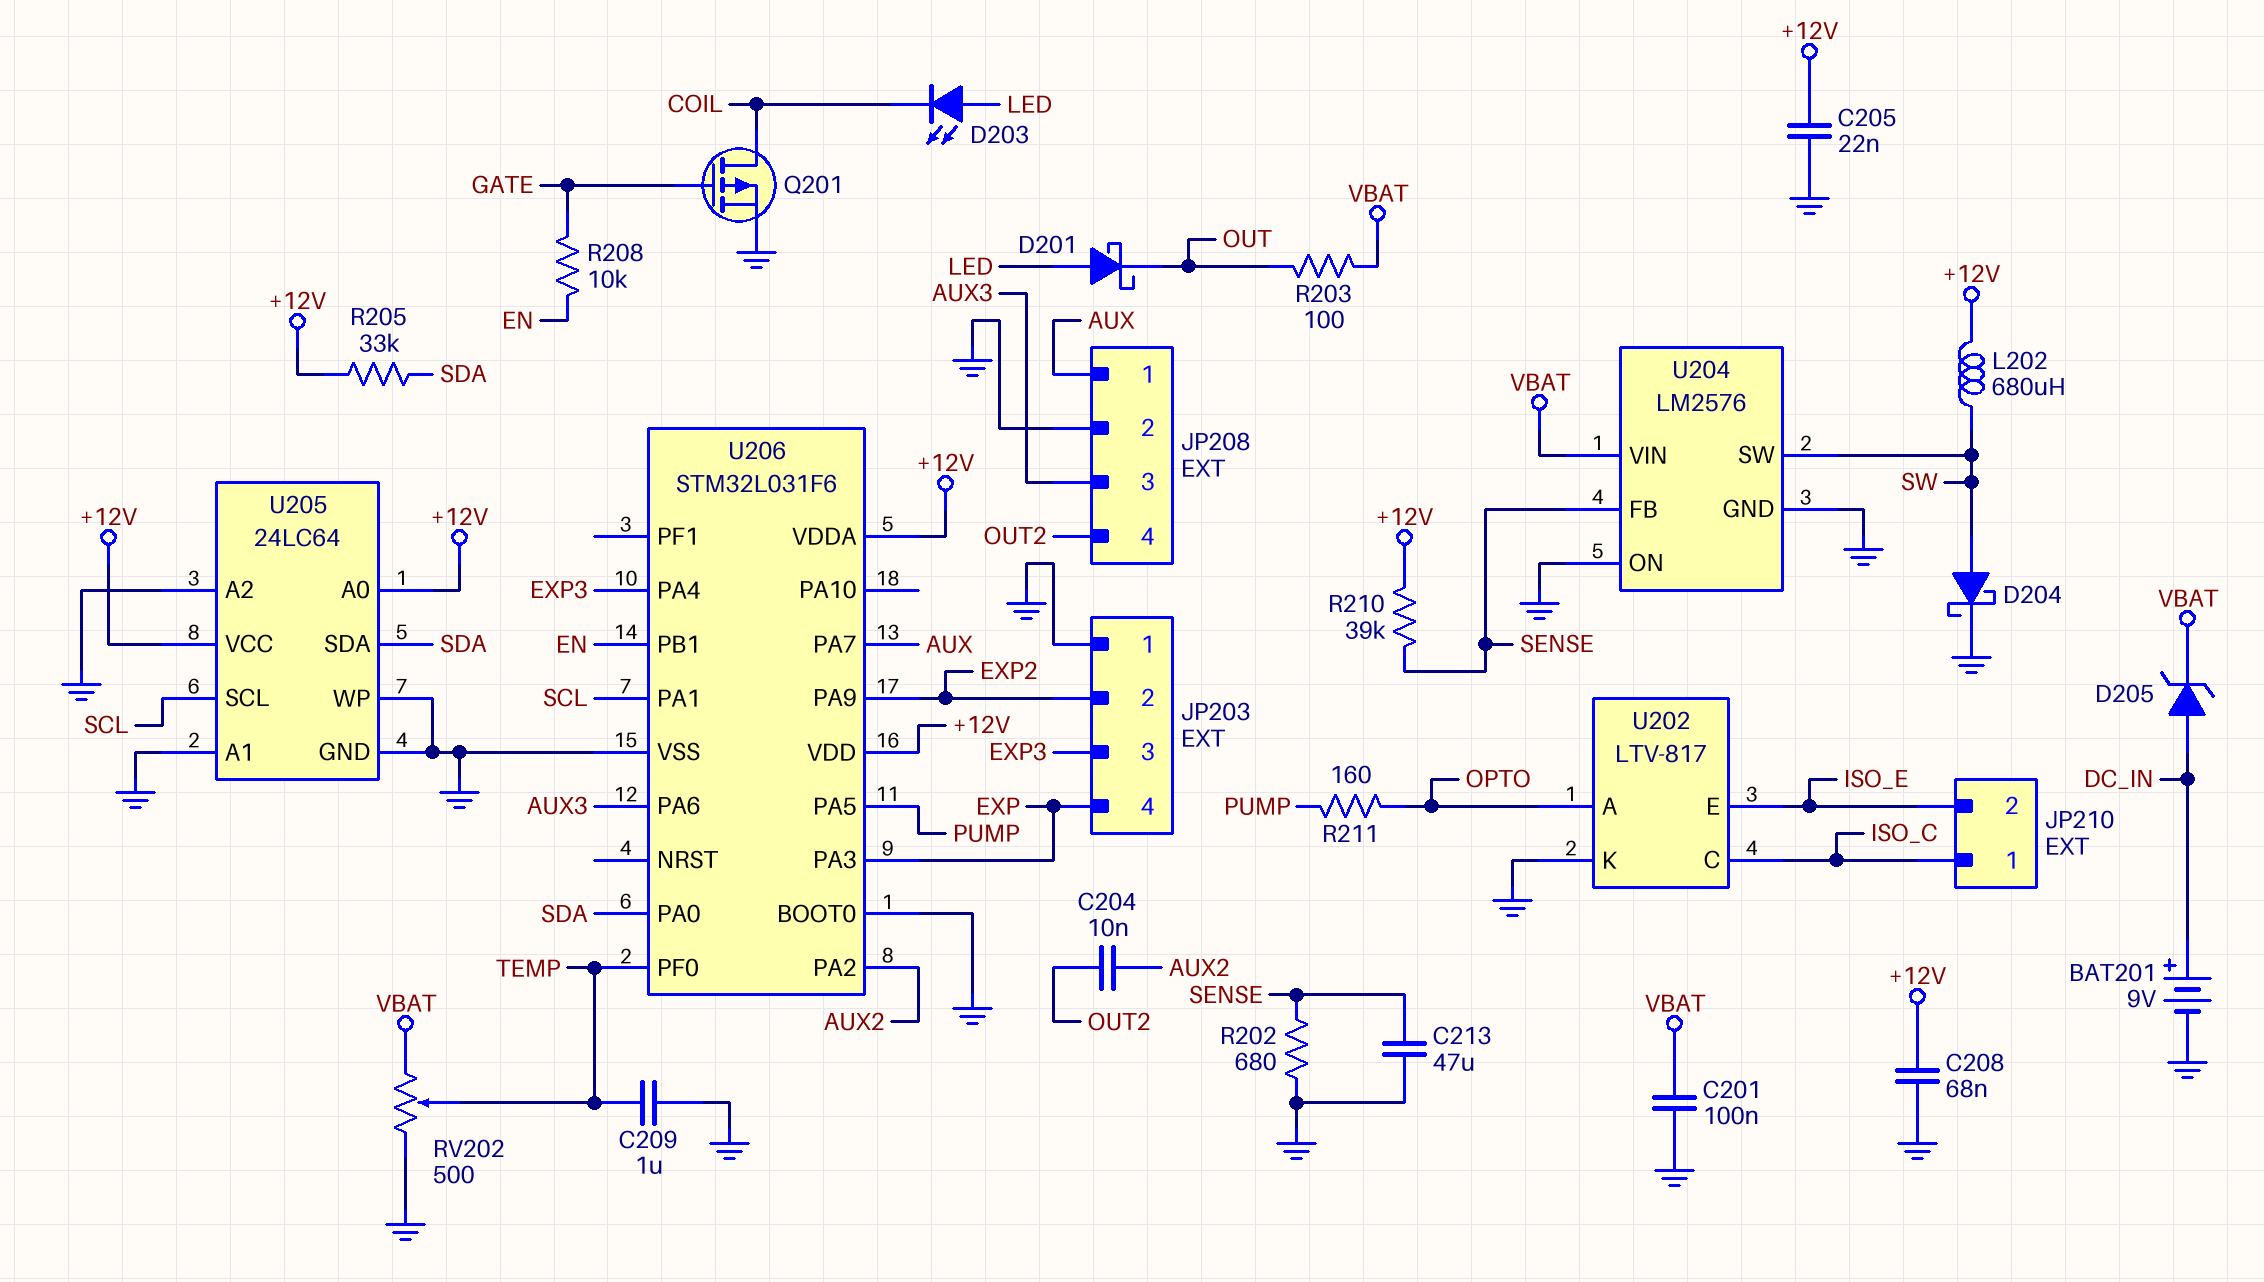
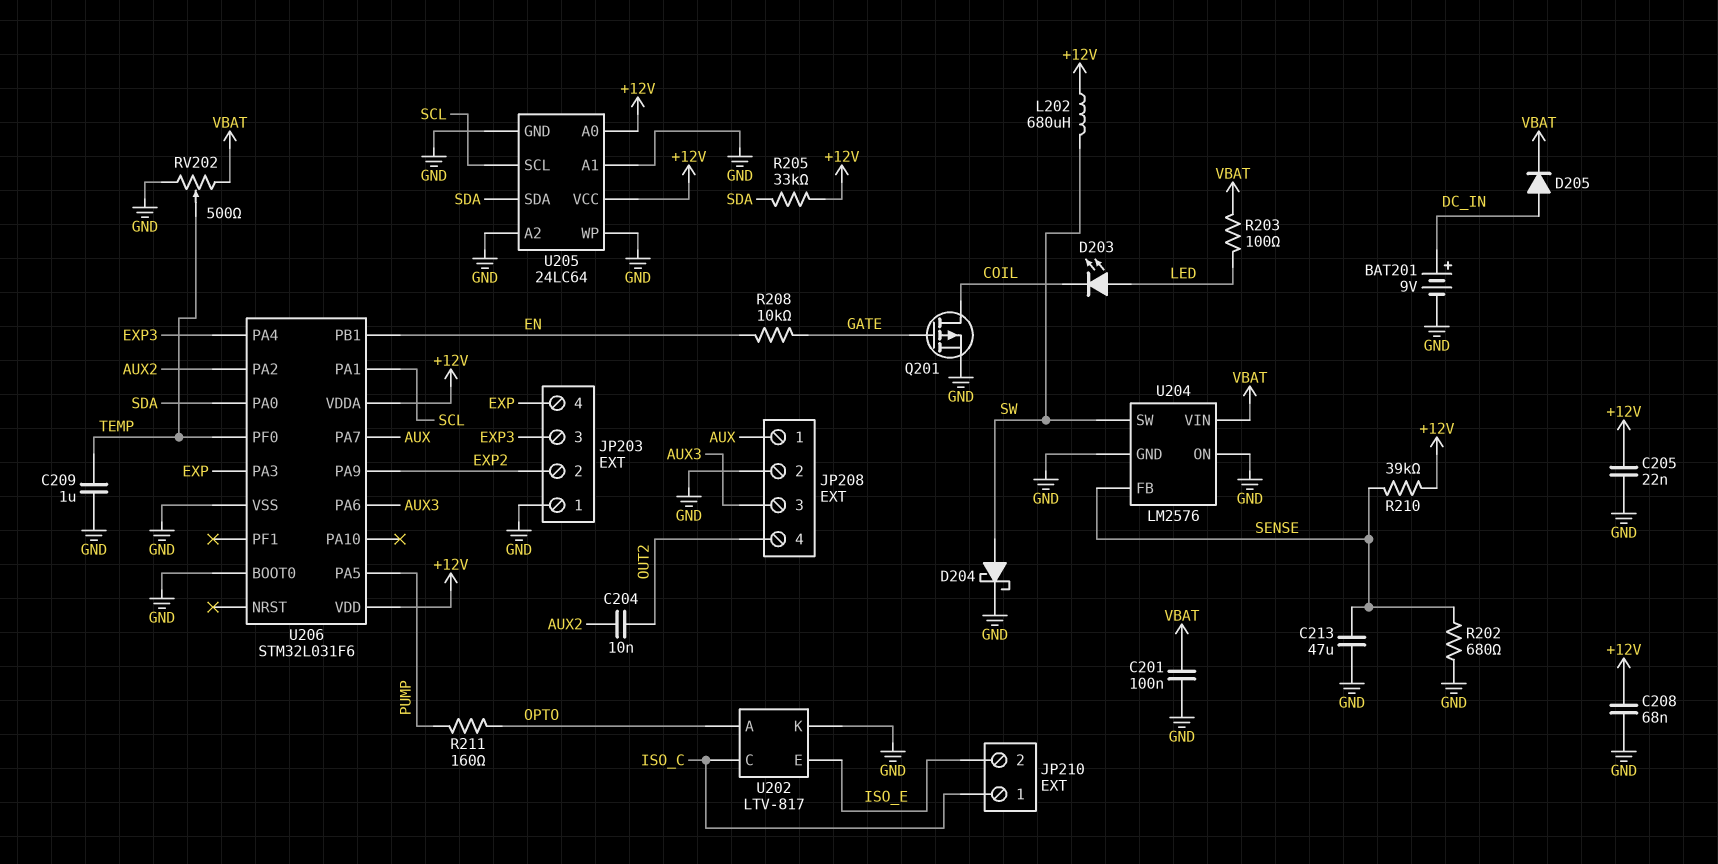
D201: schottky (A LED, K OUT) -> none
D205: zener (A DC_IN, K VBAT) -> diode (A DC_IN, K VBAT)
R203: 100 (OUT, VBAT) -> 100 (LED, VBAT)

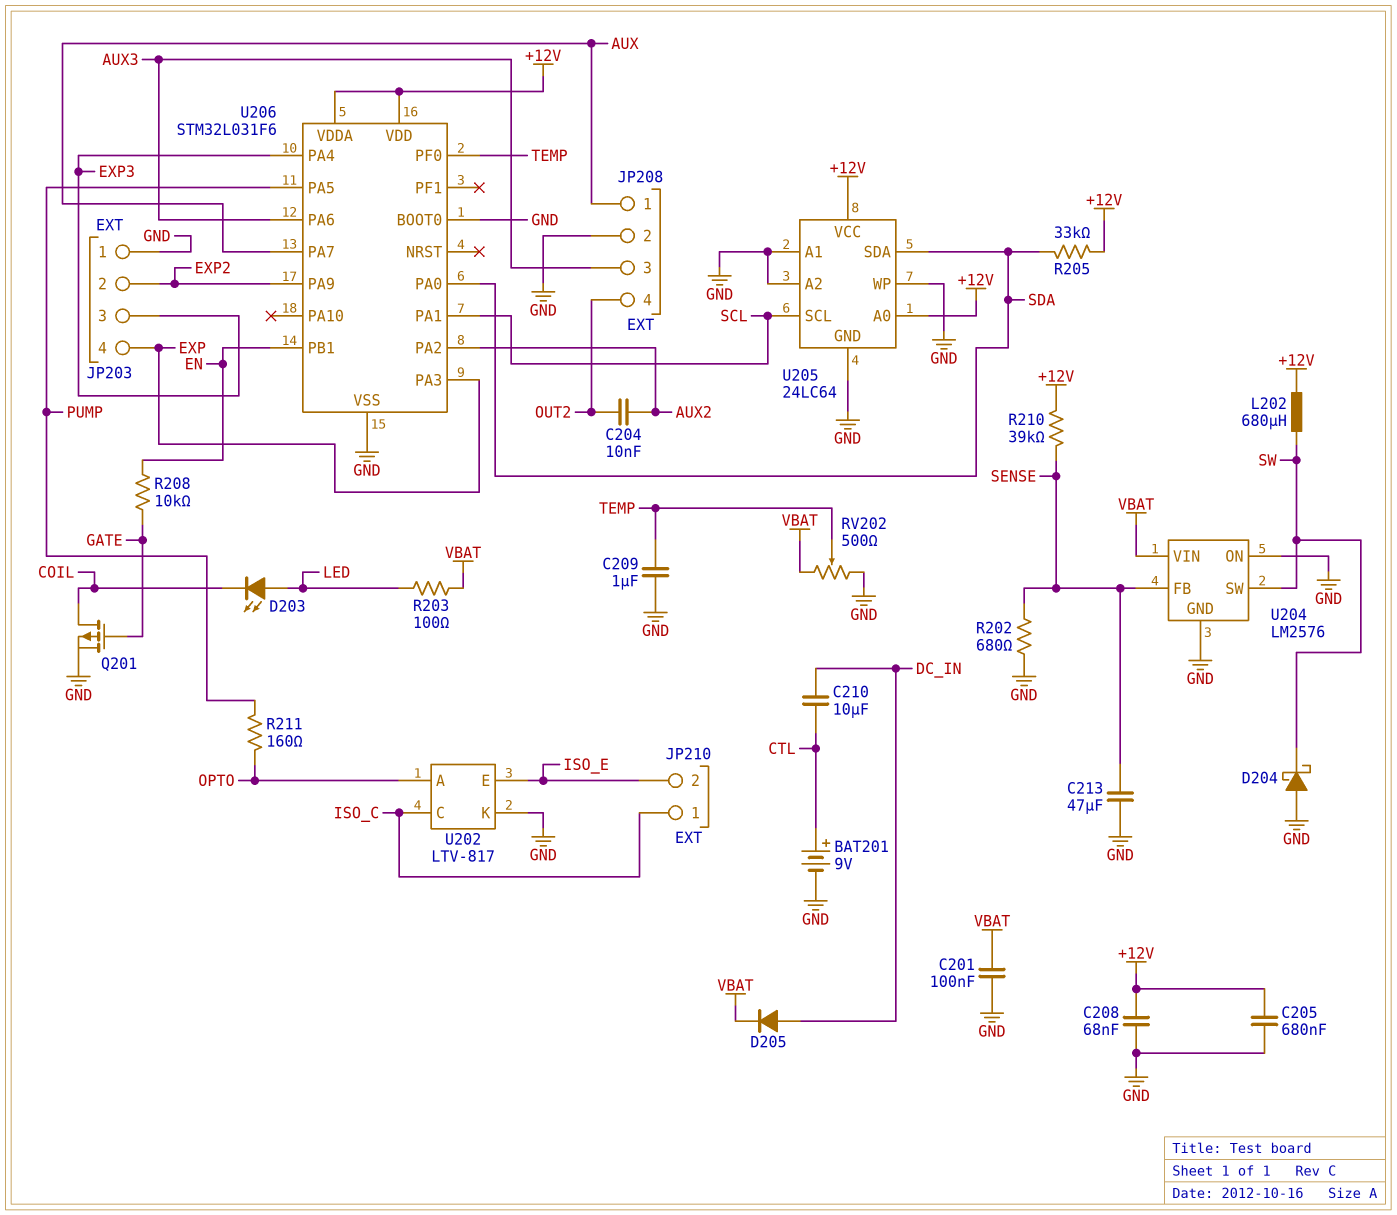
BAT201: 9V (plus DC_IN, minus GND) -> 9V (plus CTL, minus GND)
C205: 22nF (+12V, GND) -> 680nF (+12V, GND)
C210: none -> 10uF (CTL, DC_IN)
D204: schottky (A SW, K GND) -> schottky (A GND, K SW)

